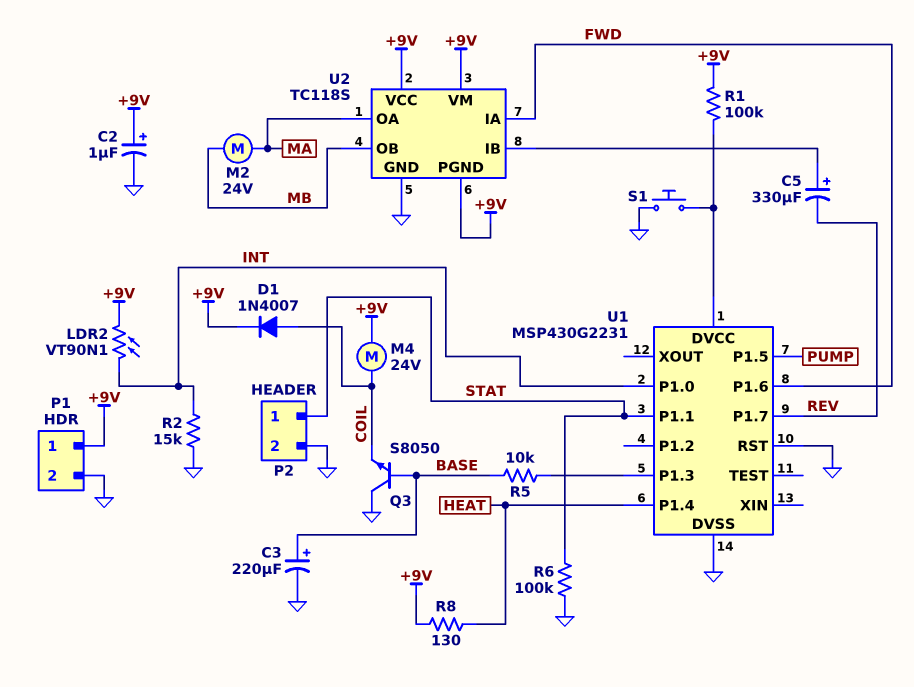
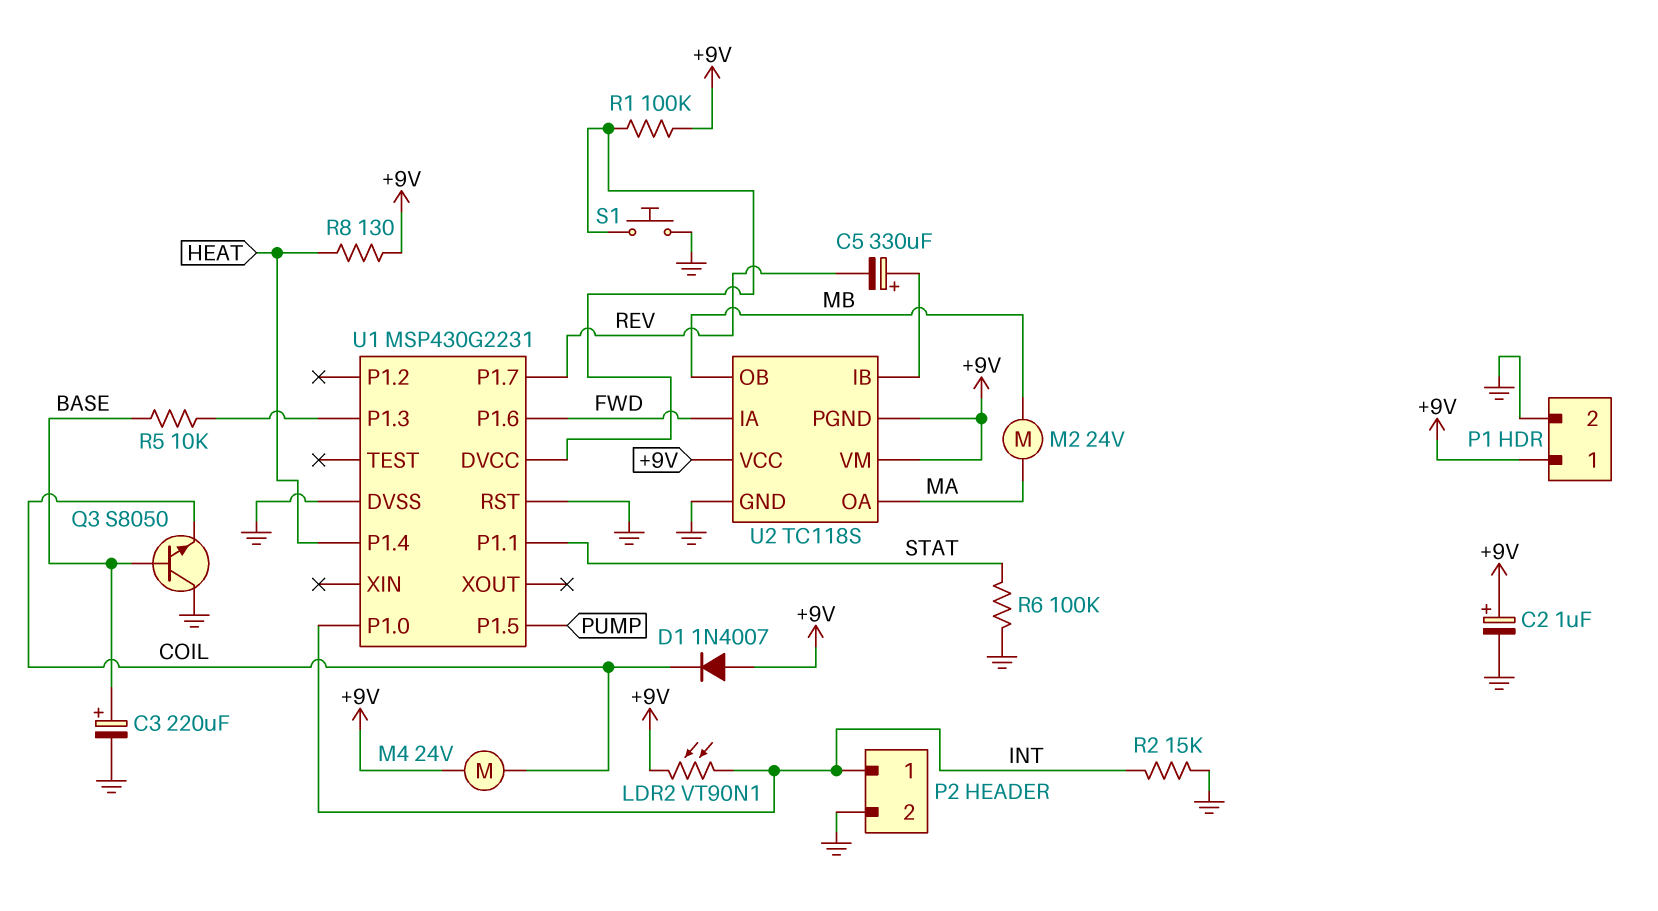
D1: diode 1N4007 (A COIL, K +9V) -> diode 1N4007 (A +9V, K COIL)
P2 pin 1: STAT -> INT

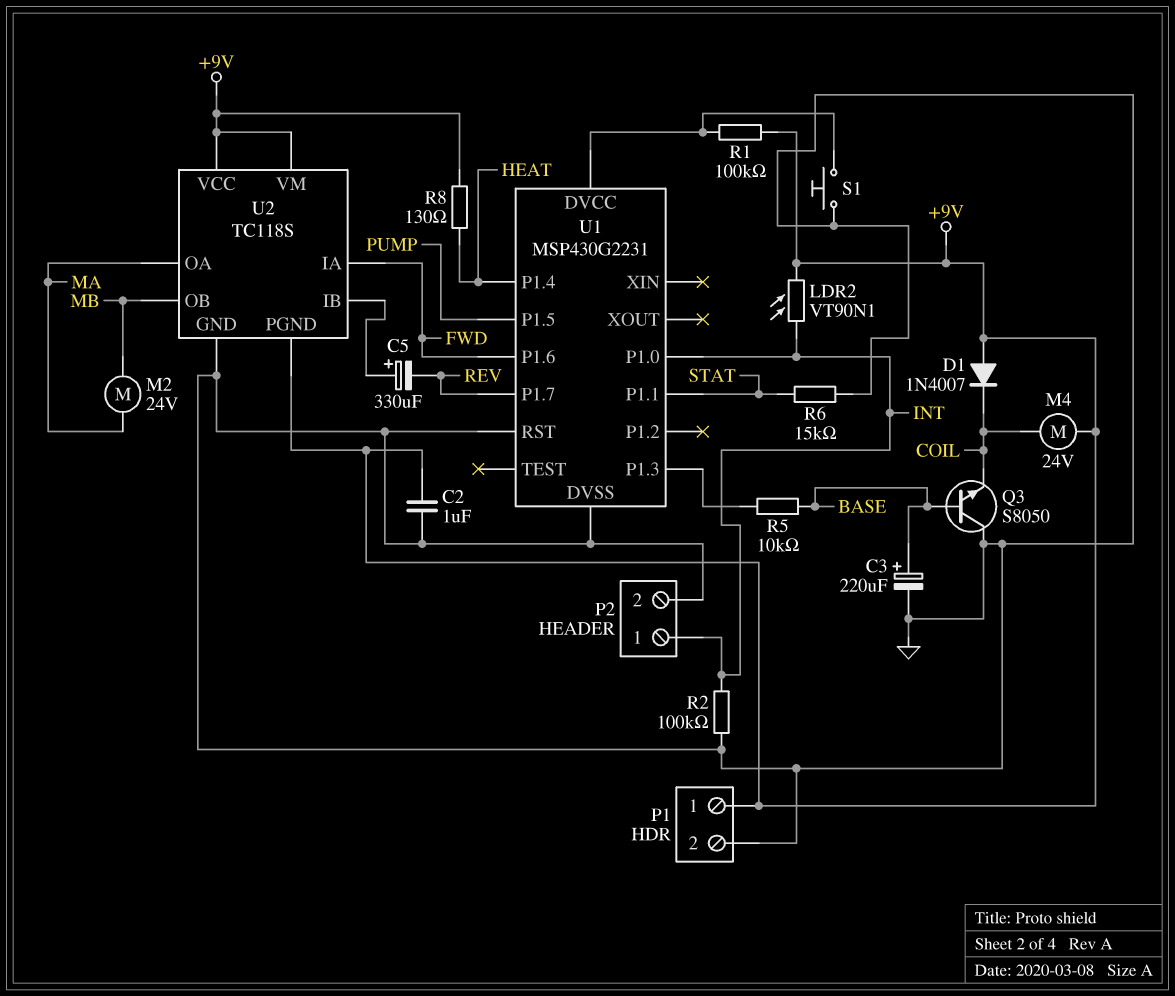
C2: 1uF (plus +9V, minus GND) -> 1uF (+9V, GND)
R2: 15k (GND, INT) -> 100k (GND, INT)
R6: 100k (GND, STAT) -> 15k (GND, STAT)

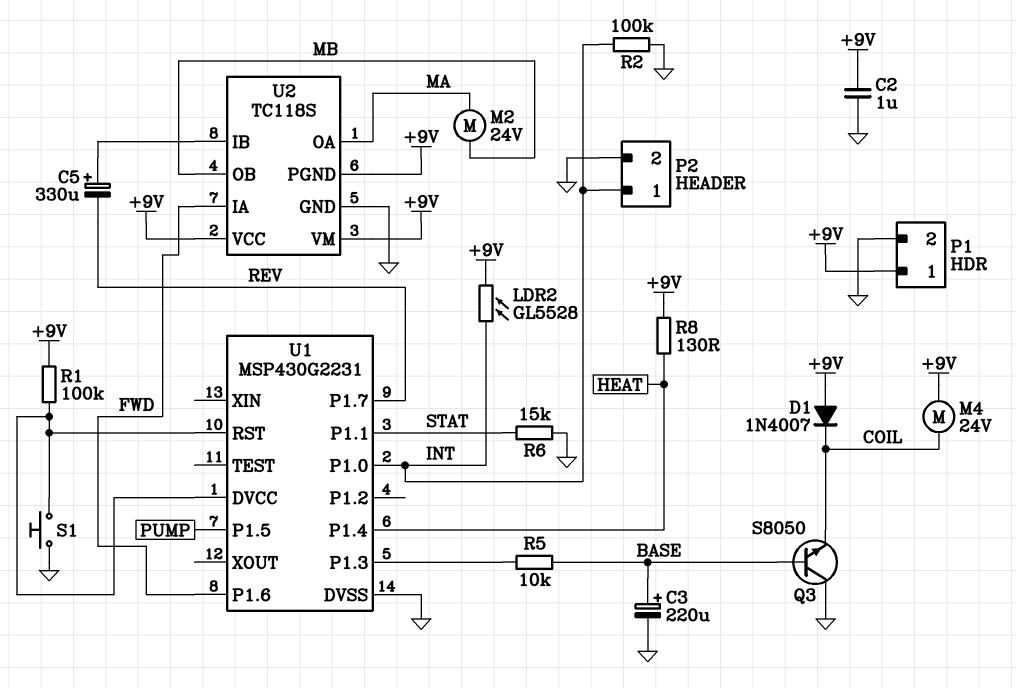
LDR2: VT90N1 (+9V, INT) -> GL5528 (+9V, INT)
U1 pin RST: GND -> U1/DVCC

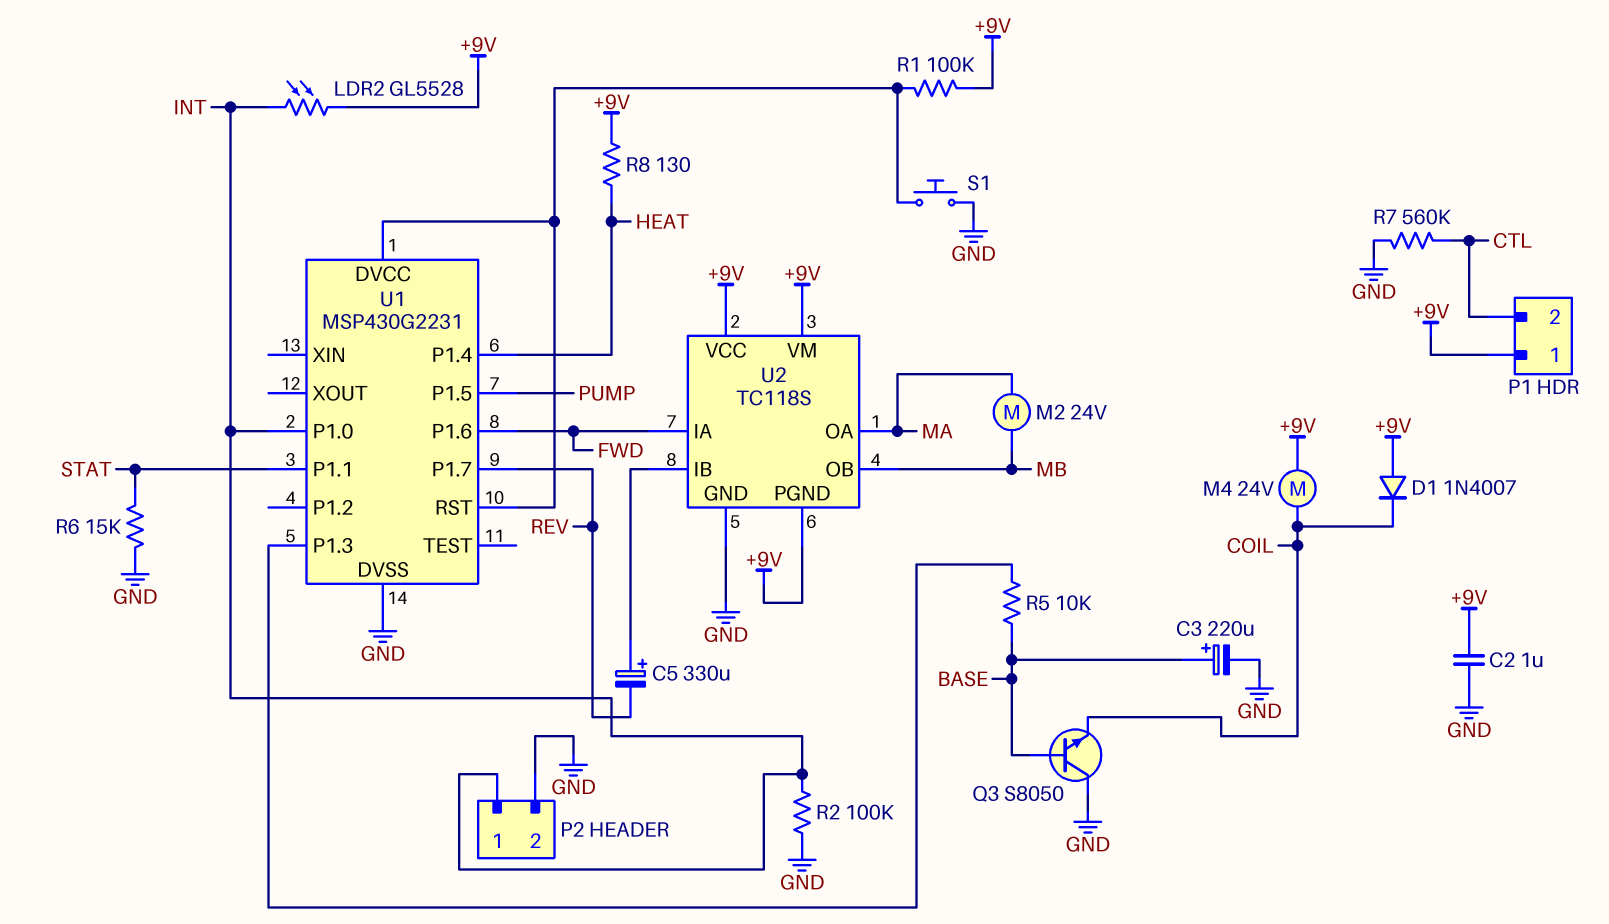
P1 pin 2: GND -> CTL
R7: none -> 560k (CTL, GND)

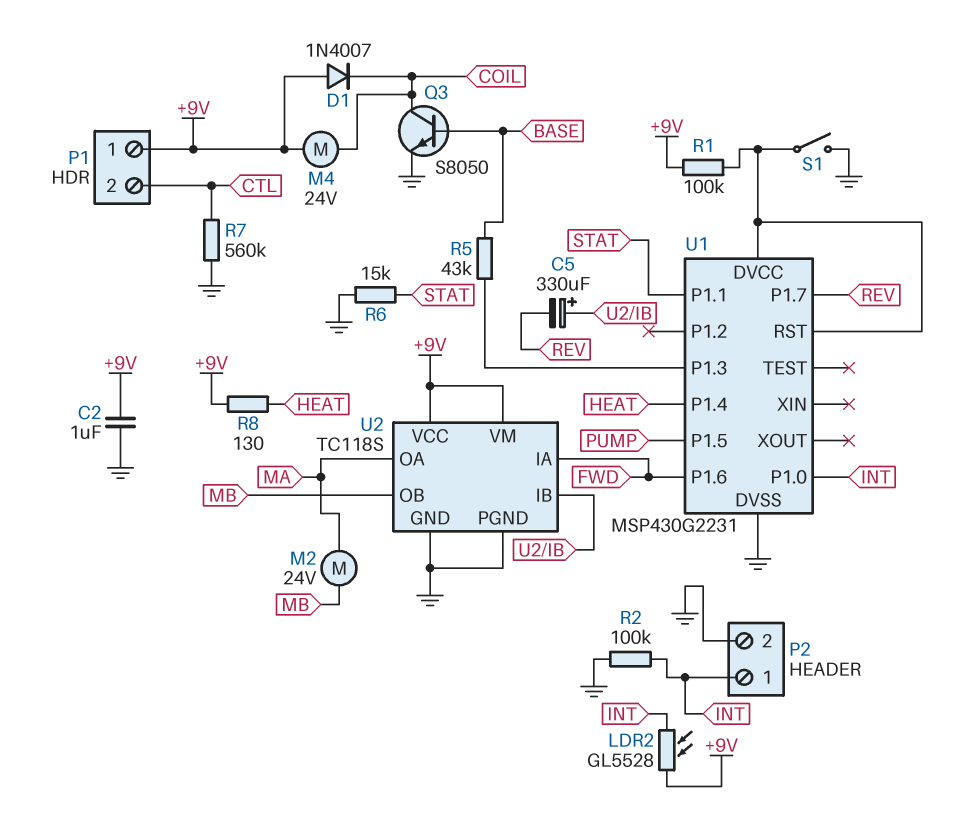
C3: 220uF (plus BASE, minus GND) -> none
Q3: NPN S8050 (B BASE, C GND, E COIL) -> NPN S8050 (B BASE, C COIL, E GND)
R5: 10k (BASE, U1/P1.3) -> 43k (BASE, U1/P1.3)
S1: button (GND, U1/DVCC) -> switch (GND, U1/DVCC)
U2 pin PGND: +9V -> GND

